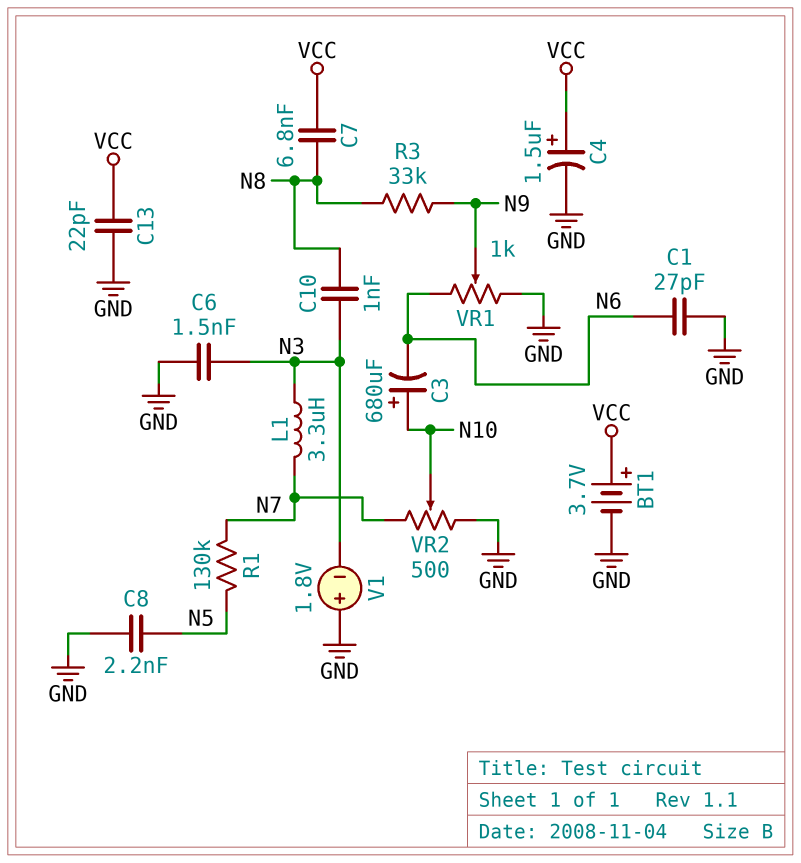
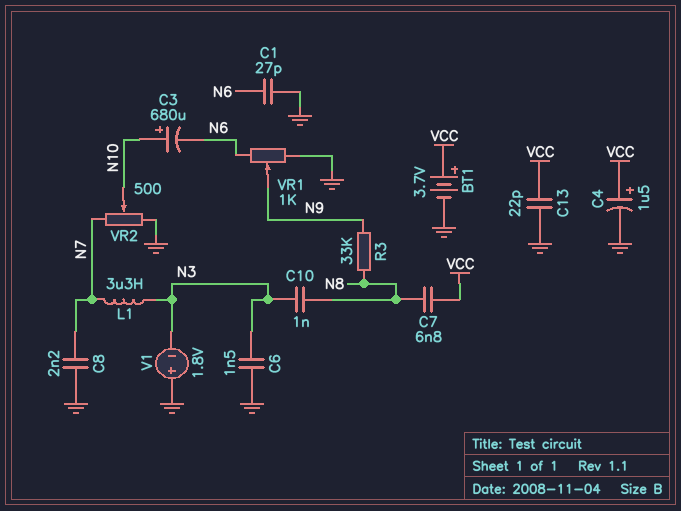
C8: 2.2nF (GND, N5) -> 2.2nF (GND, N7)
R1: 130k (N5, N7) -> none

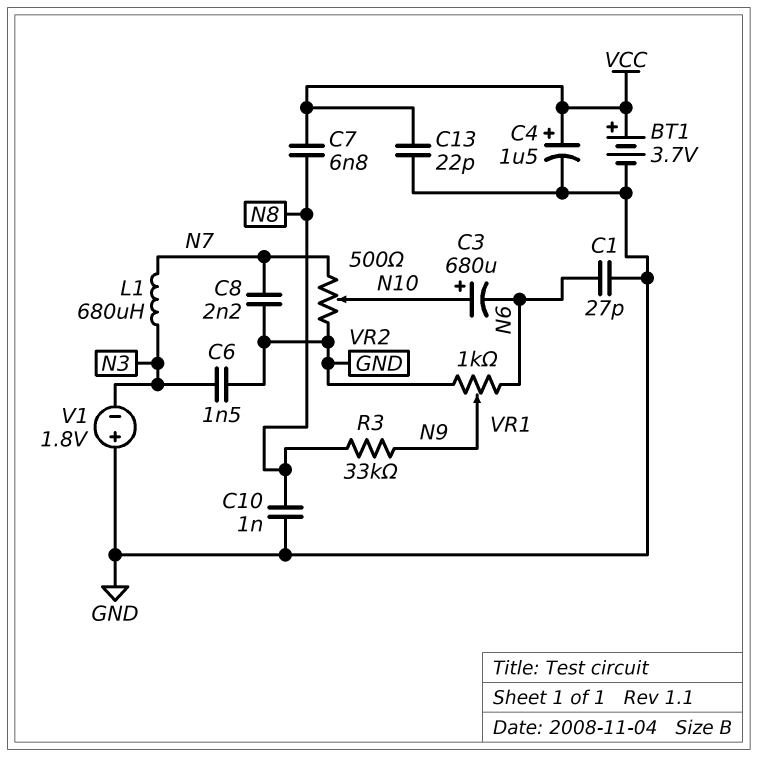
C10: 1nF (N3, N8) -> 1nF (GND, N8)
L1: 3.3uH (N3, N7) -> 680uH (N3, N7)

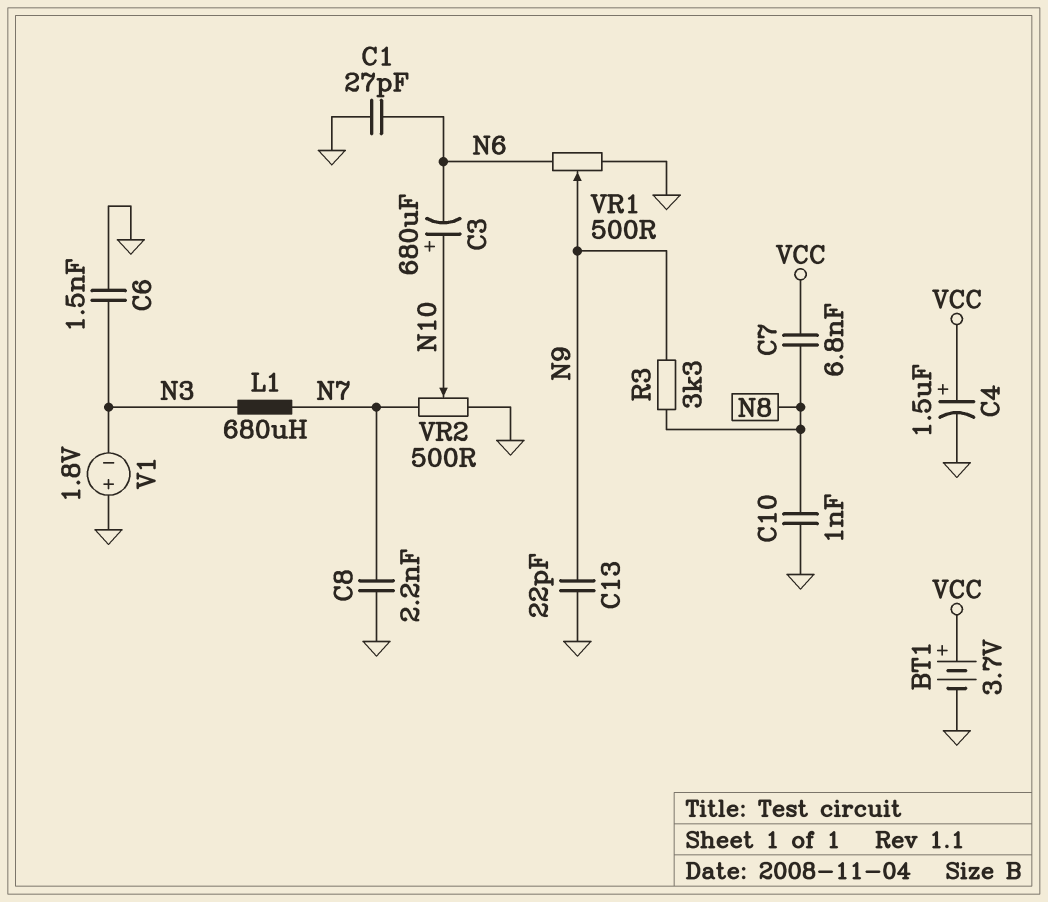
C13: 22pF (GND, VCC) -> 22pF (GND, N9)
R3: 33k (N8, N9) -> 3.3k (N8, N9)
VR1: 1k (GND, N6, wiper N9) -> 500 (GND, N6, wiper N9)

